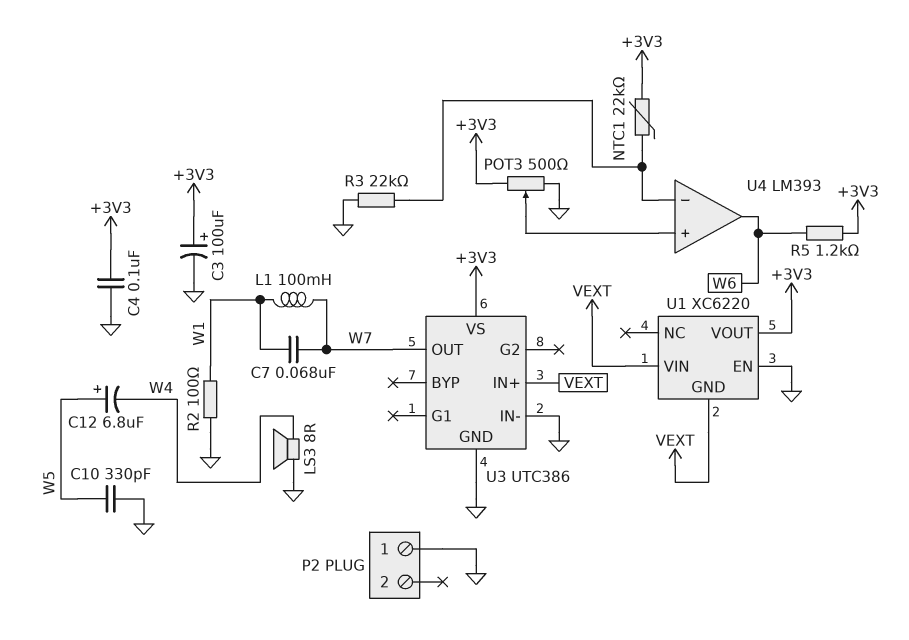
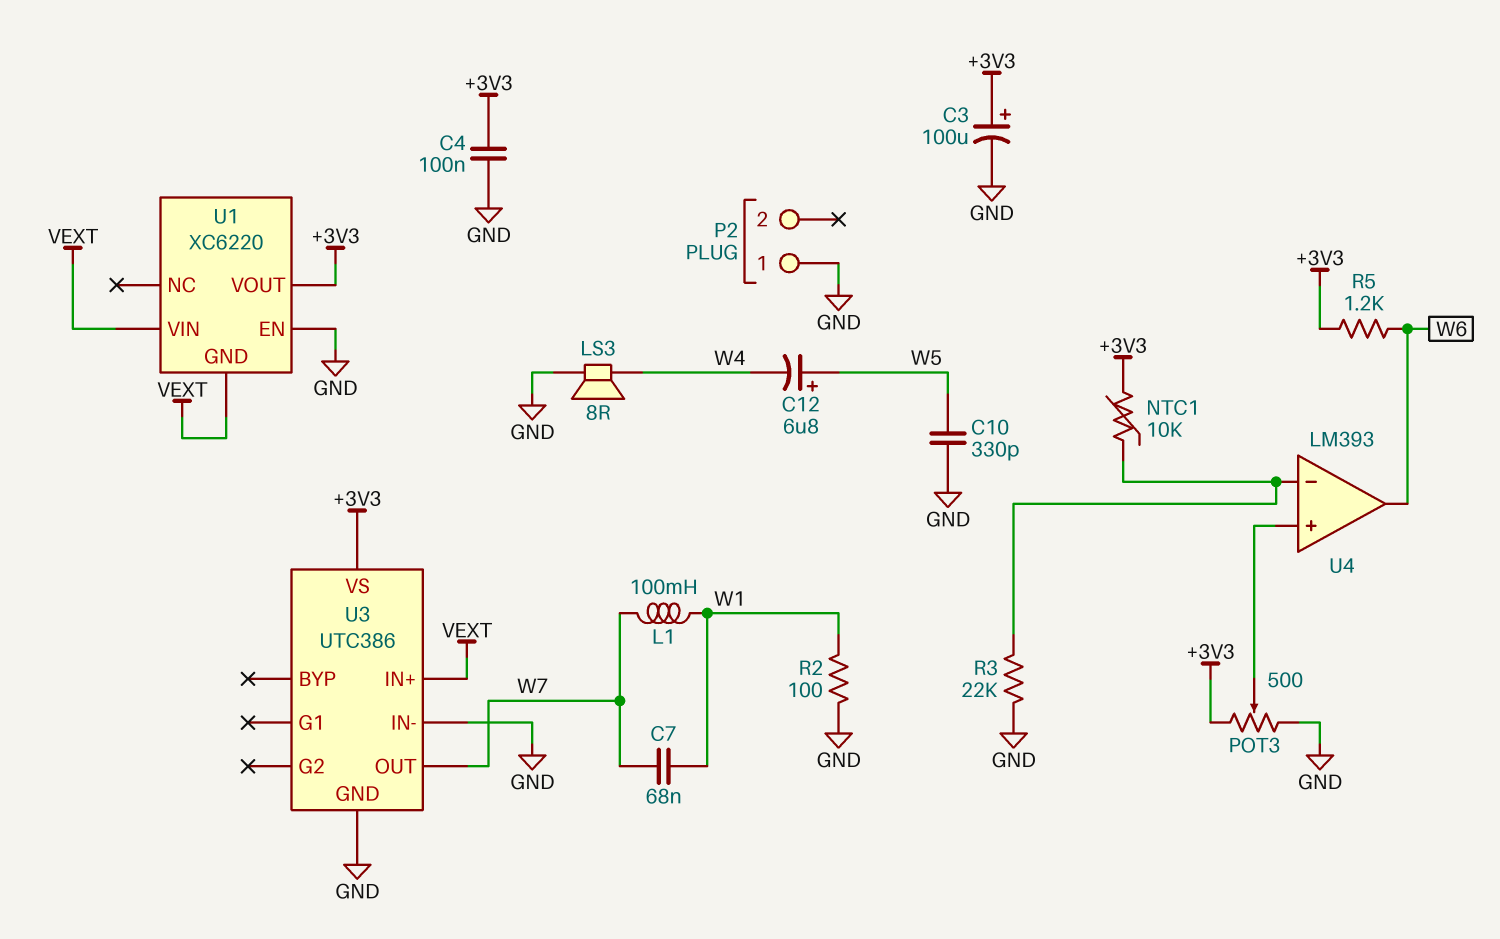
NTC1: 22k (+3V3, U4/in-) -> 10k (+3V3, U4/in-)

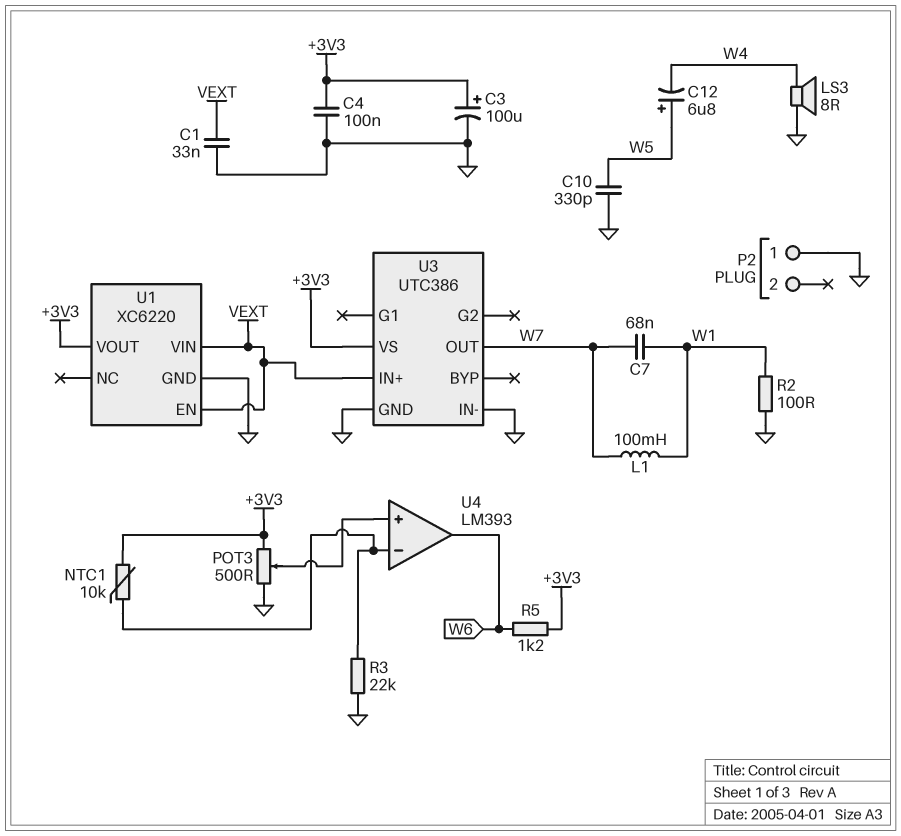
C1: none -> 33nF (GND, VEXT)
U1 pin EN: GND -> VEXT
U1 pin GND: VEXT -> GND

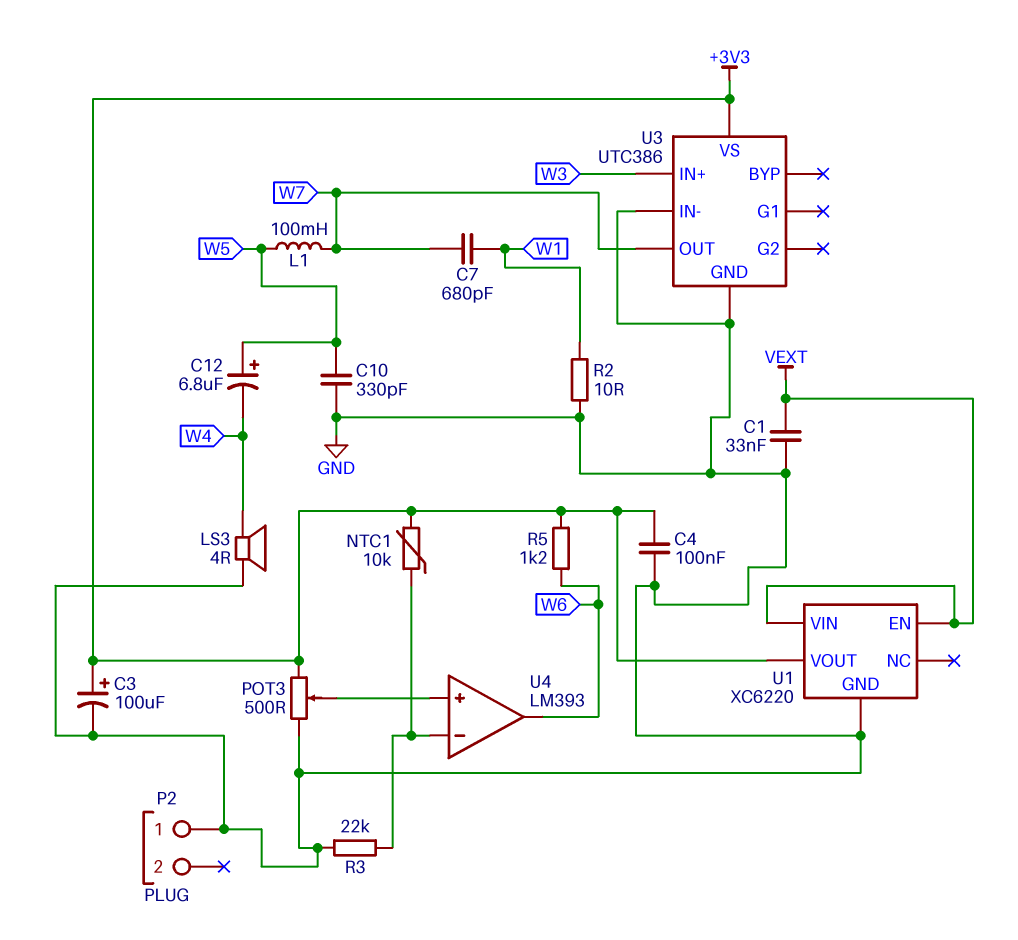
C7: 68nF (W1, W7) -> 680pF (W1, W7)
L1: 100mH (W1, W7) -> 100mH (W5, W7)
LS3: speaker 8R (GND, W4) -> speaker 4R (GND, W4)
R2: 100 (GND, W1) -> 10 (GND, W1)
U3 pin IN+: VEXT -> W3

